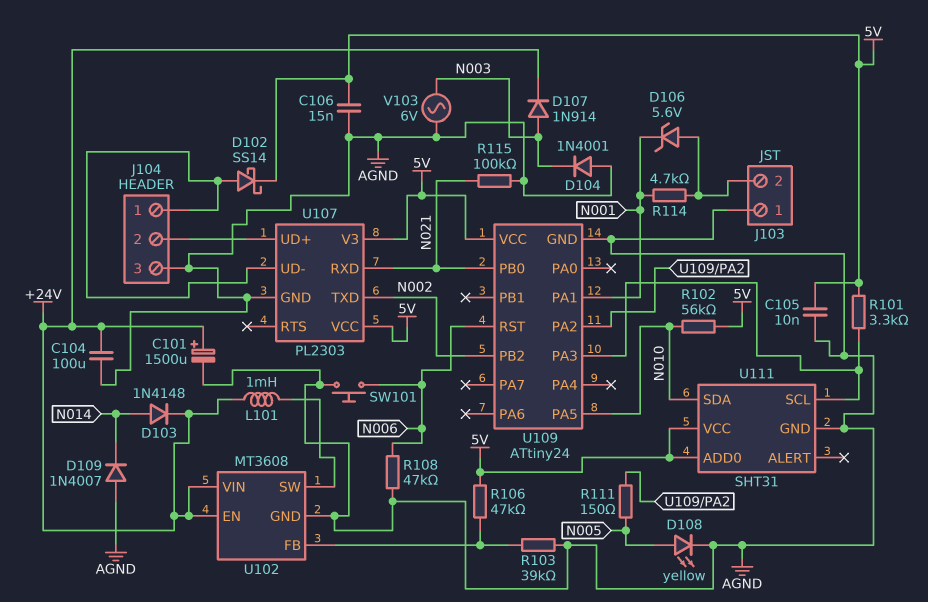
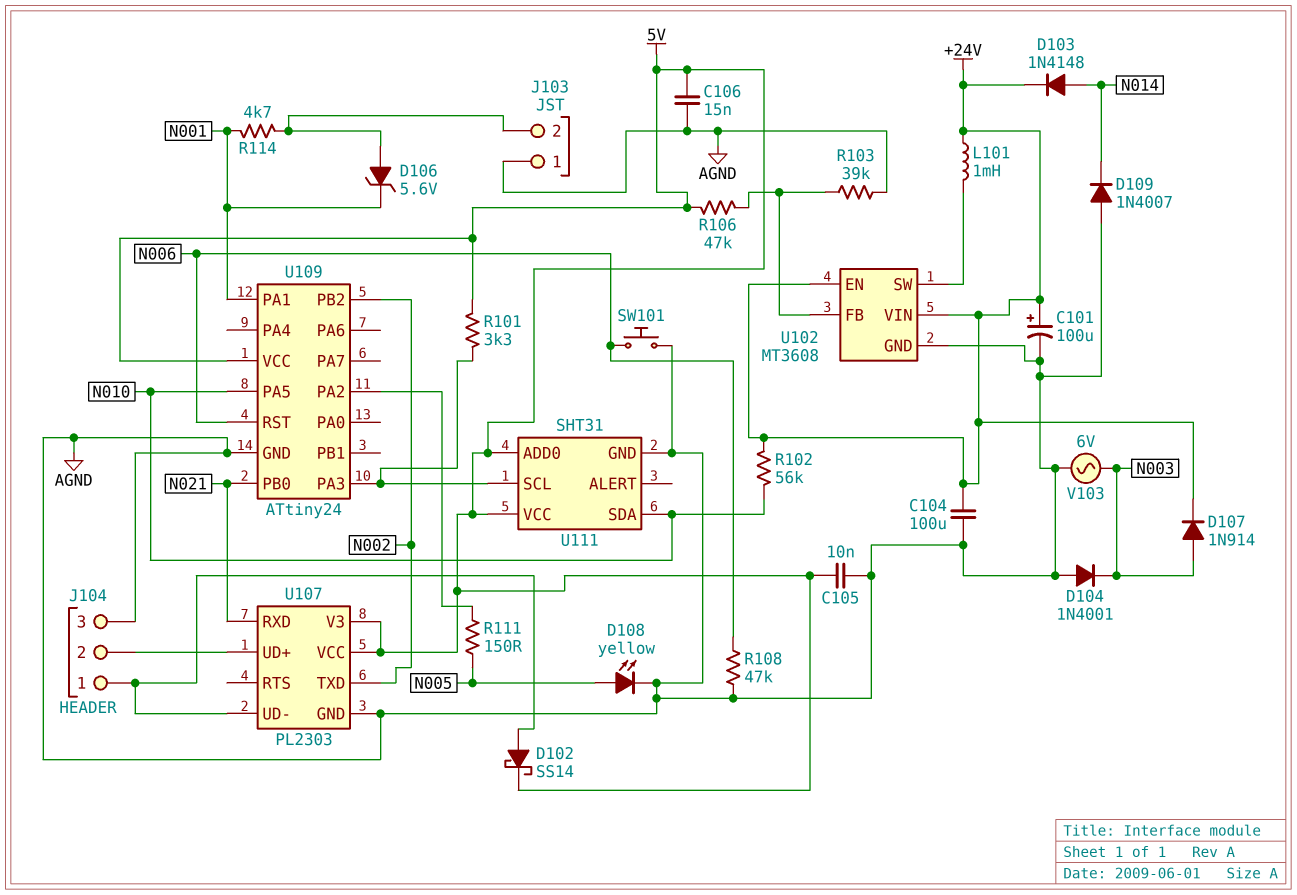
C101: 1500uF (plus +24V, minus AGND) -> 100uF (plus +24V, minus AGND)
R102: 56k (5V, N010) -> 56k (+24V, N010)
R115: 100k (AGND, N021) -> none

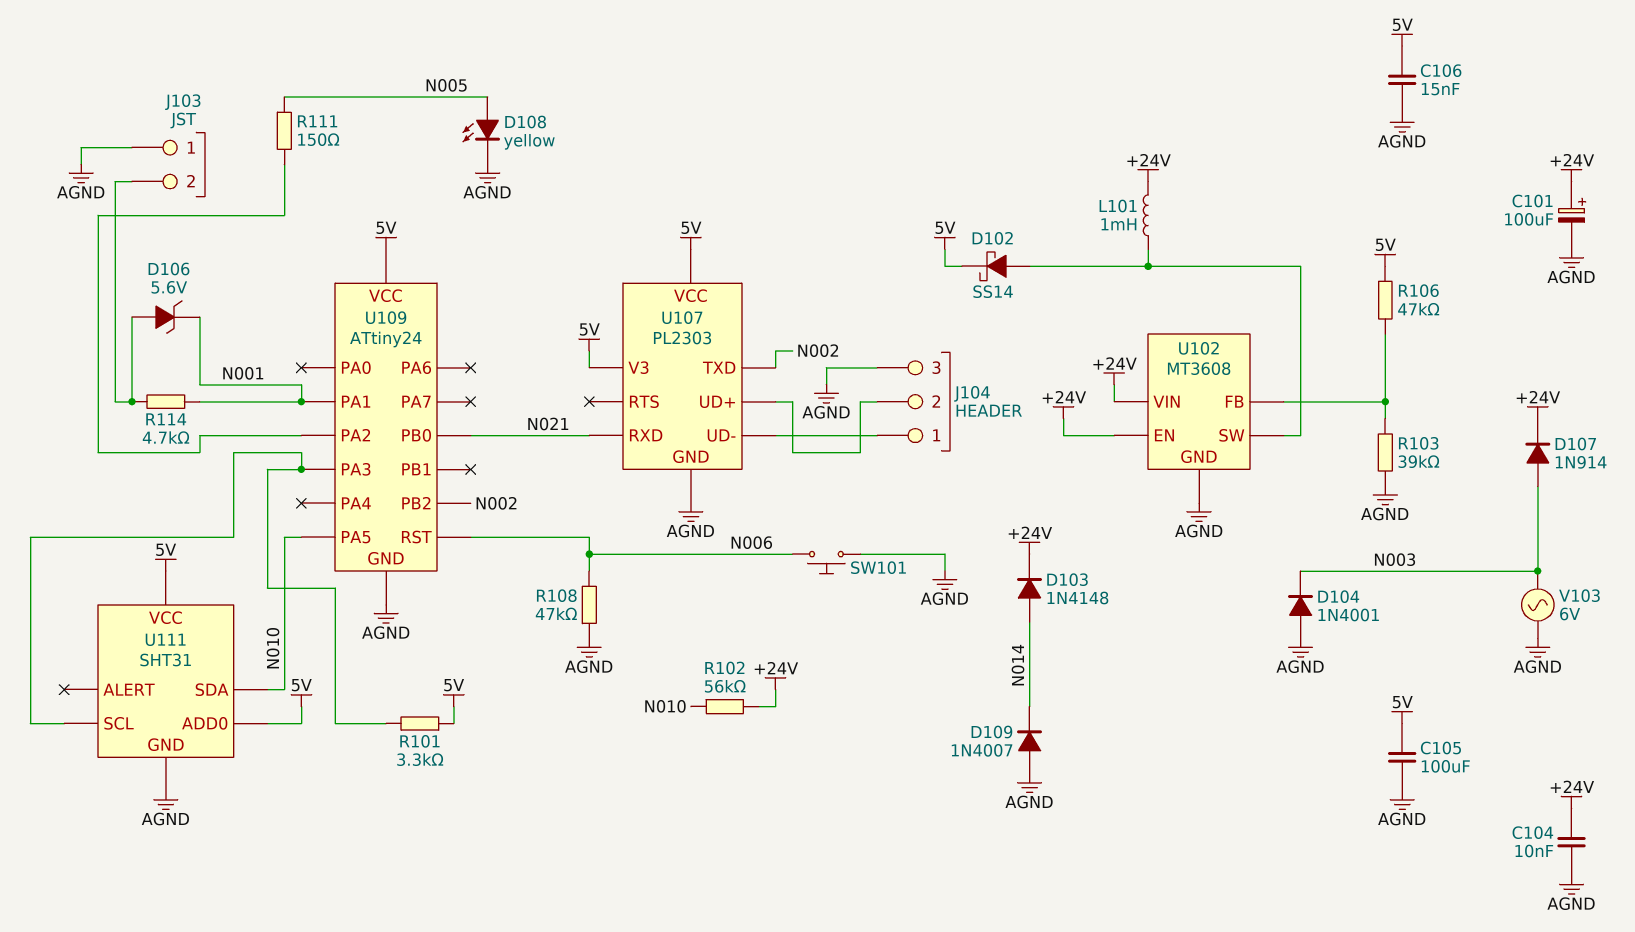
C104: 100uF (+24V, AGND) -> 10nF (+24V, AGND)
C105: 10nF (5V, AGND) -> 100uF (5V, AGND)
D102: schottky SS14 (A J104/1, K 5V) -> schottky SS14 (A U102/SW, K 5V)

